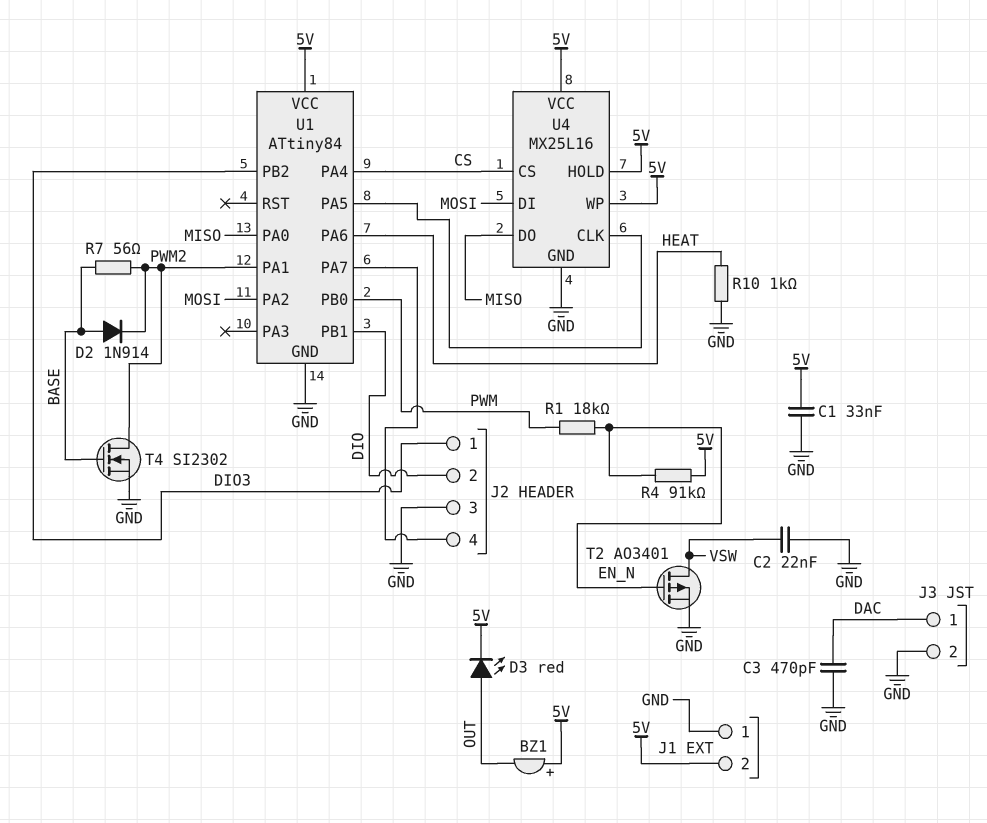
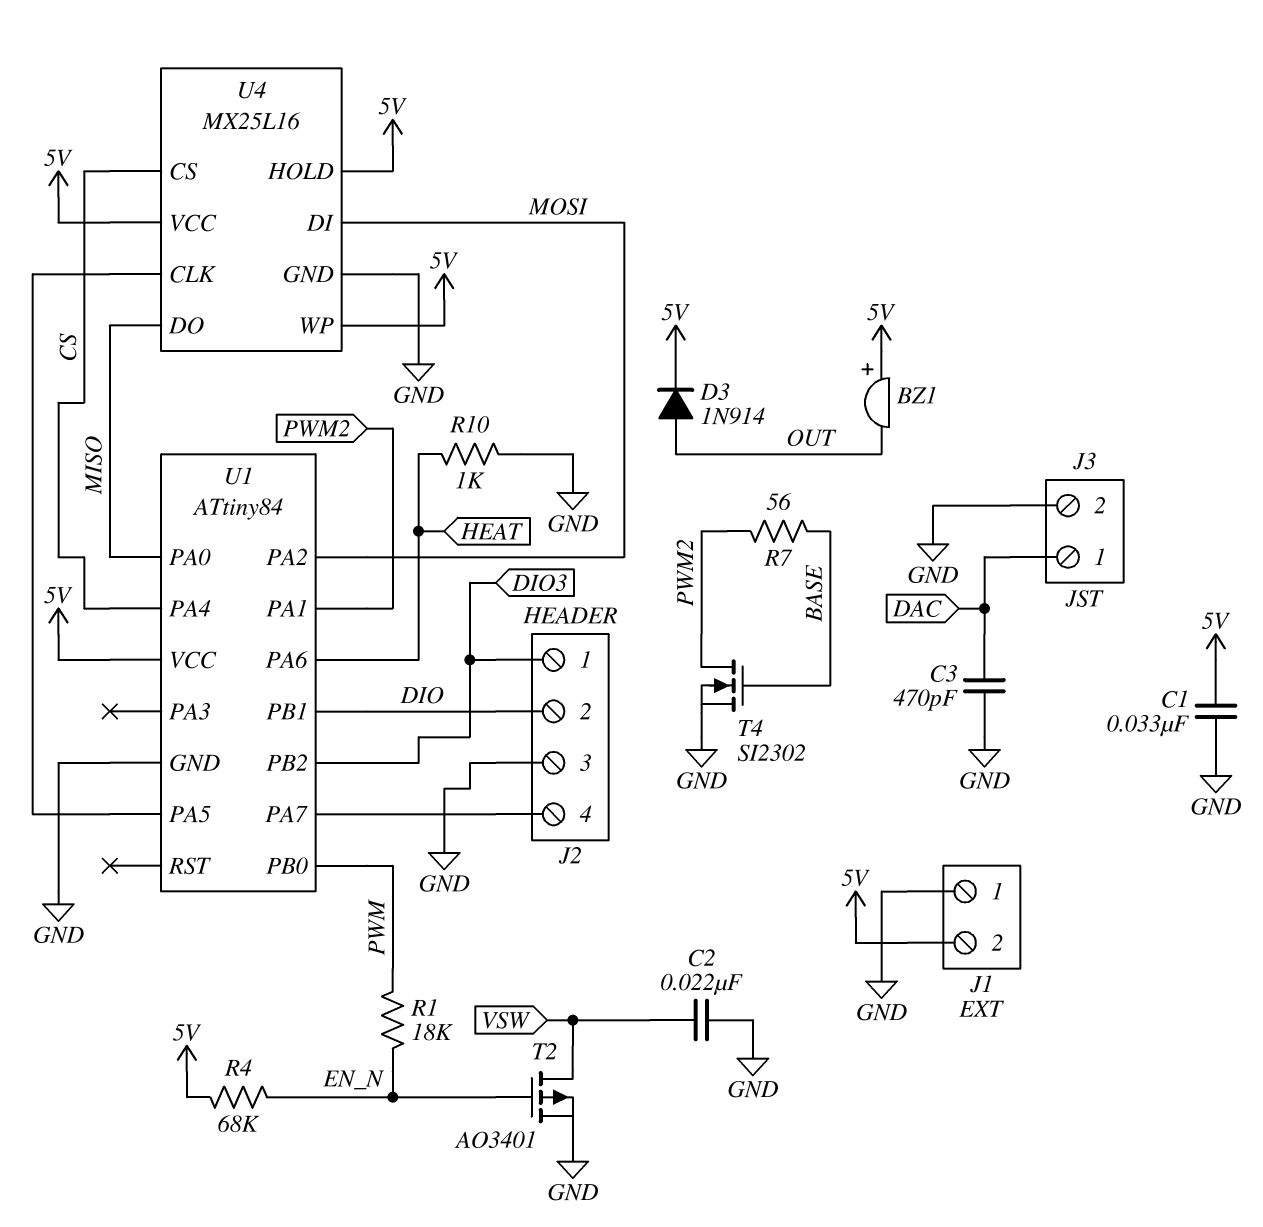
D2: diode 1N914 (A BASE, K PWM2) -> none
D3: LED red (A OUT, K 5V) -> diode 1N914 (A OUT, K 5V)
R4: 91k (5V, EN_N) -> 68k (5V, EN_N)

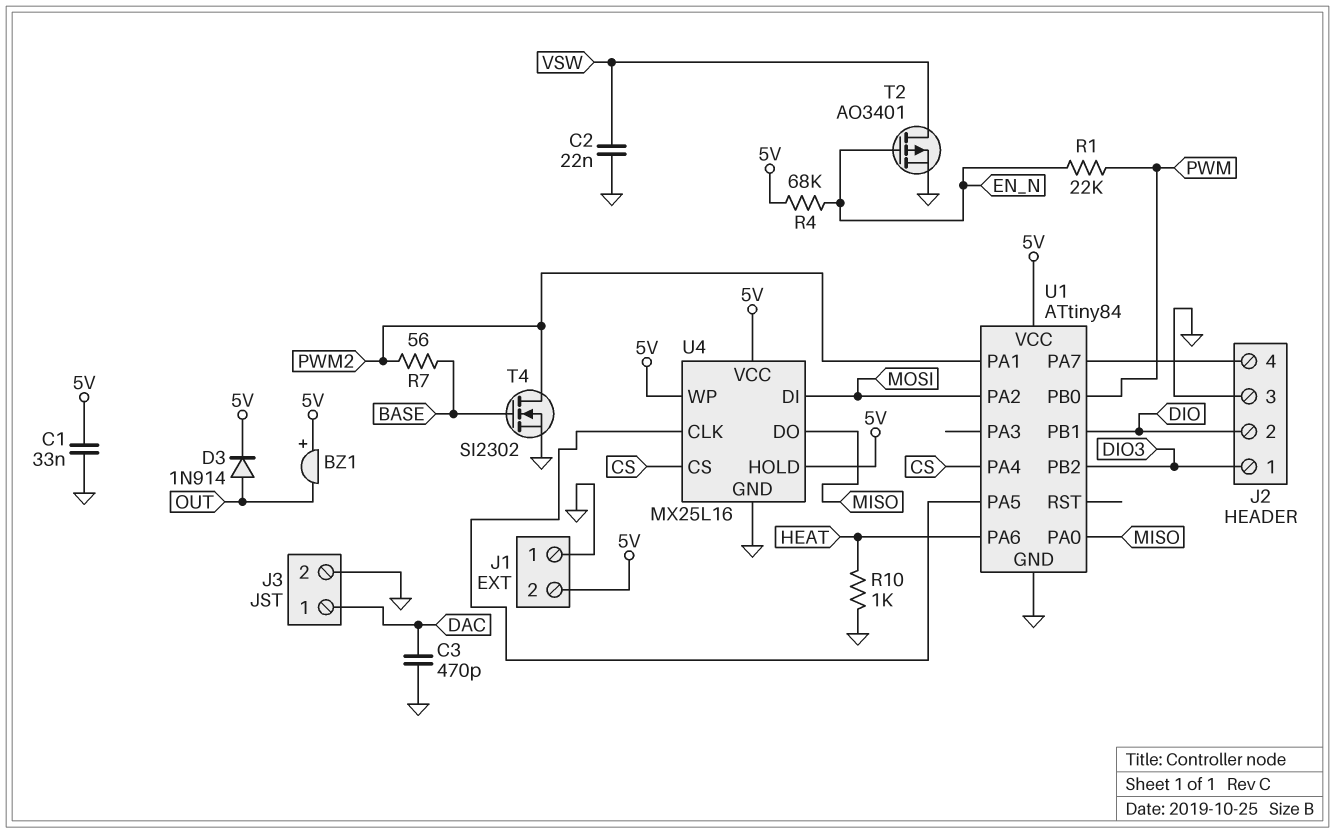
R1: 18k (EN_N, PWM) -> 22k (EN_N, PWM)

